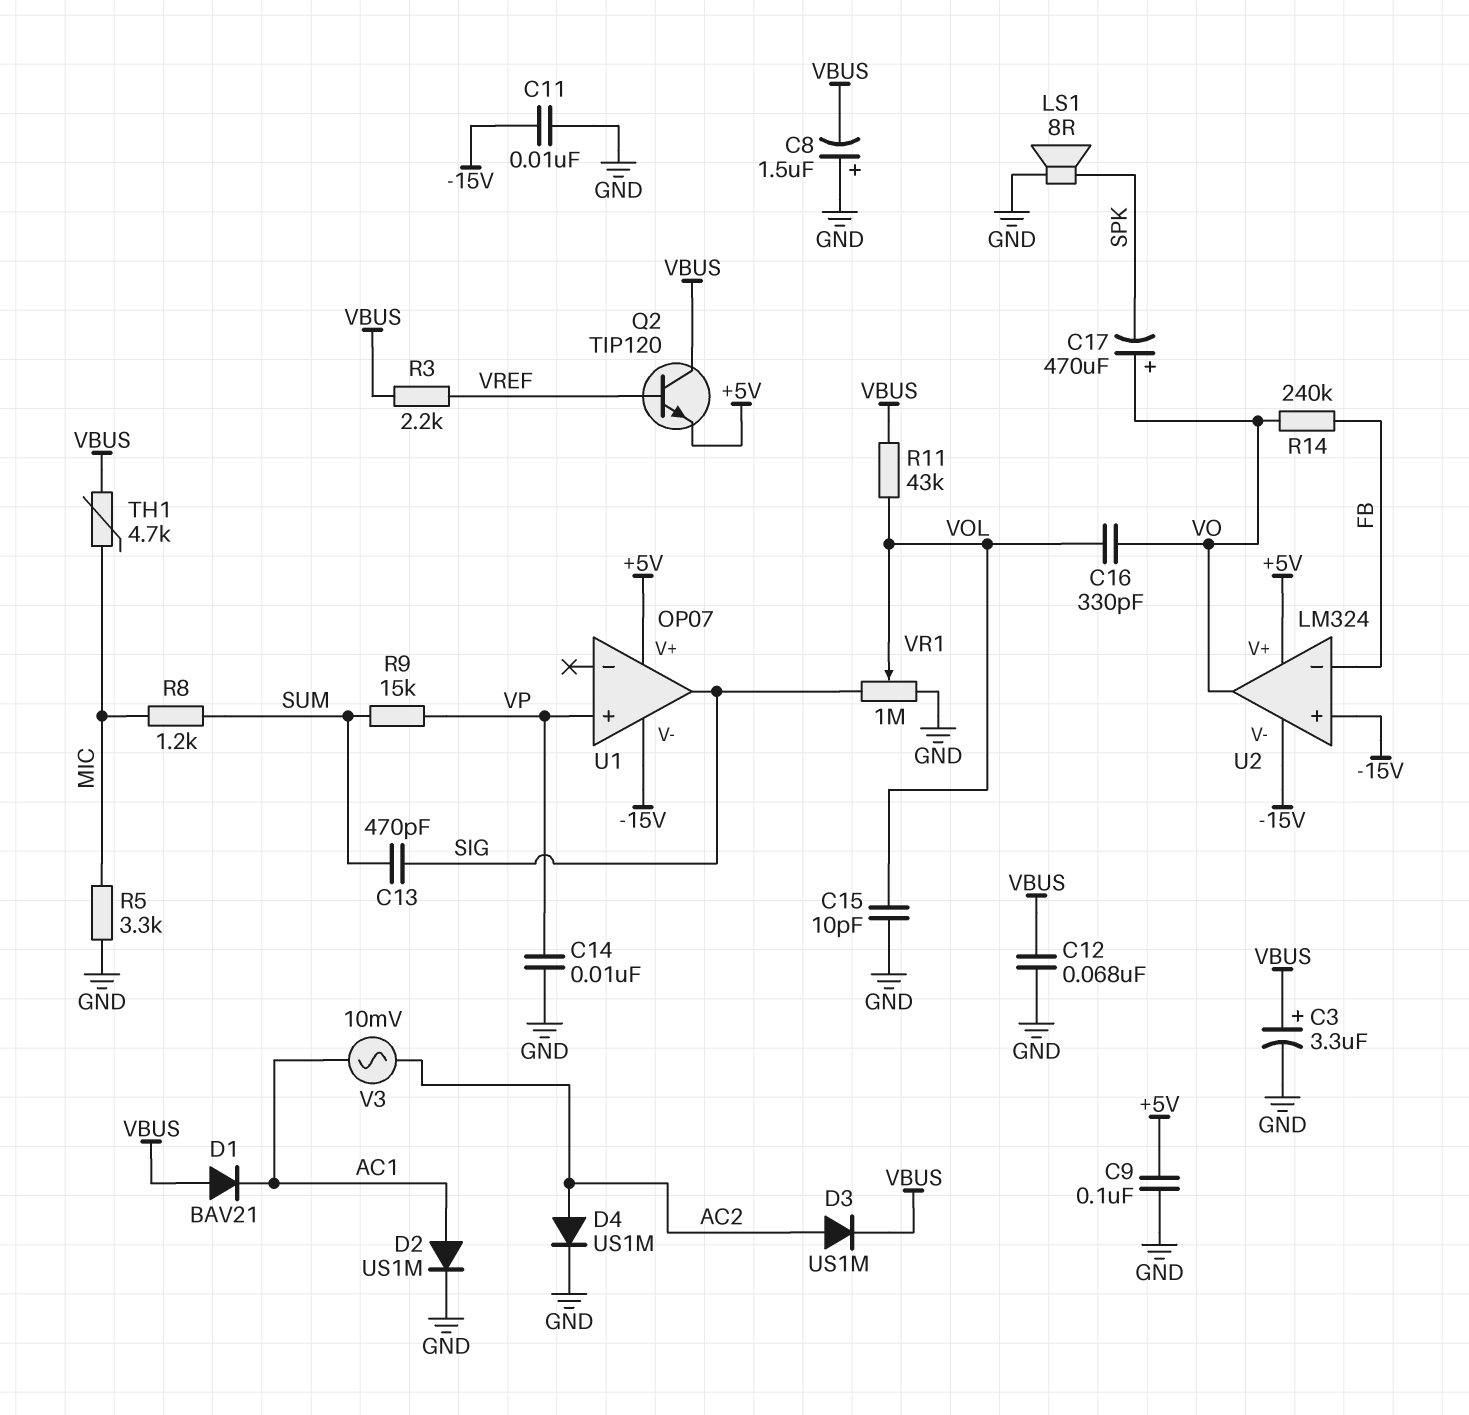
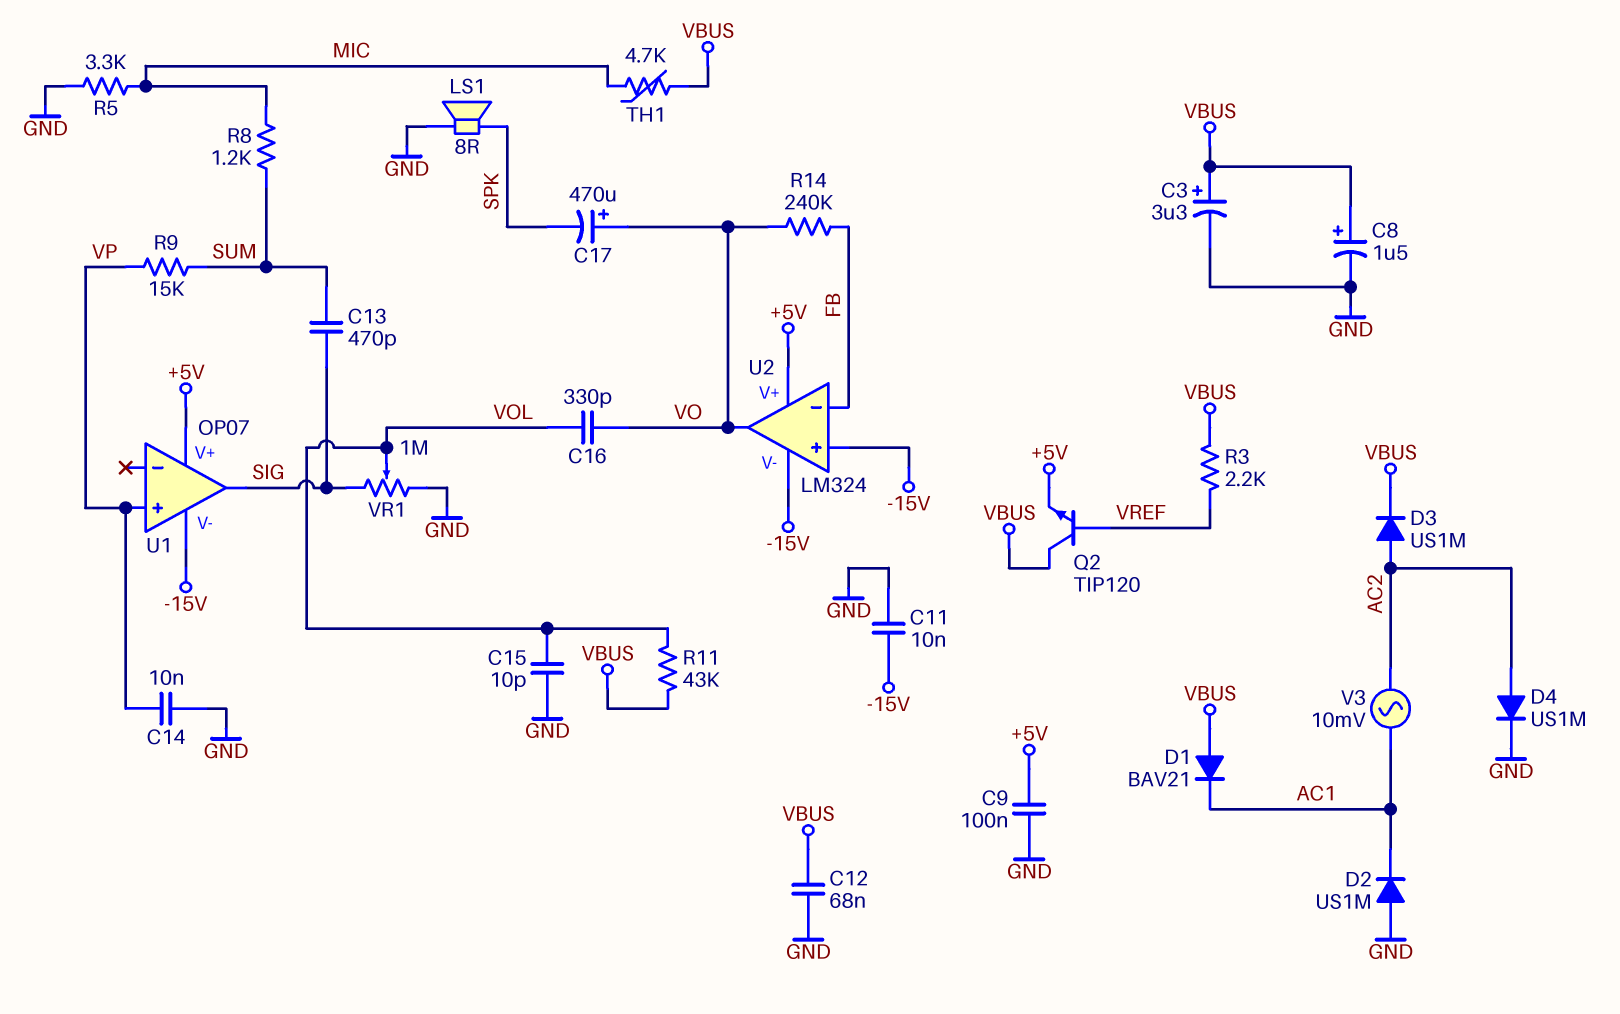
C8: 1.5uF (plus GND, minus VBUS) -> 1.5uF (plus VBUS, minus GND)
D2: diode US1M (A AC1, K GND) -> diode US1M (A GND, K AC1)

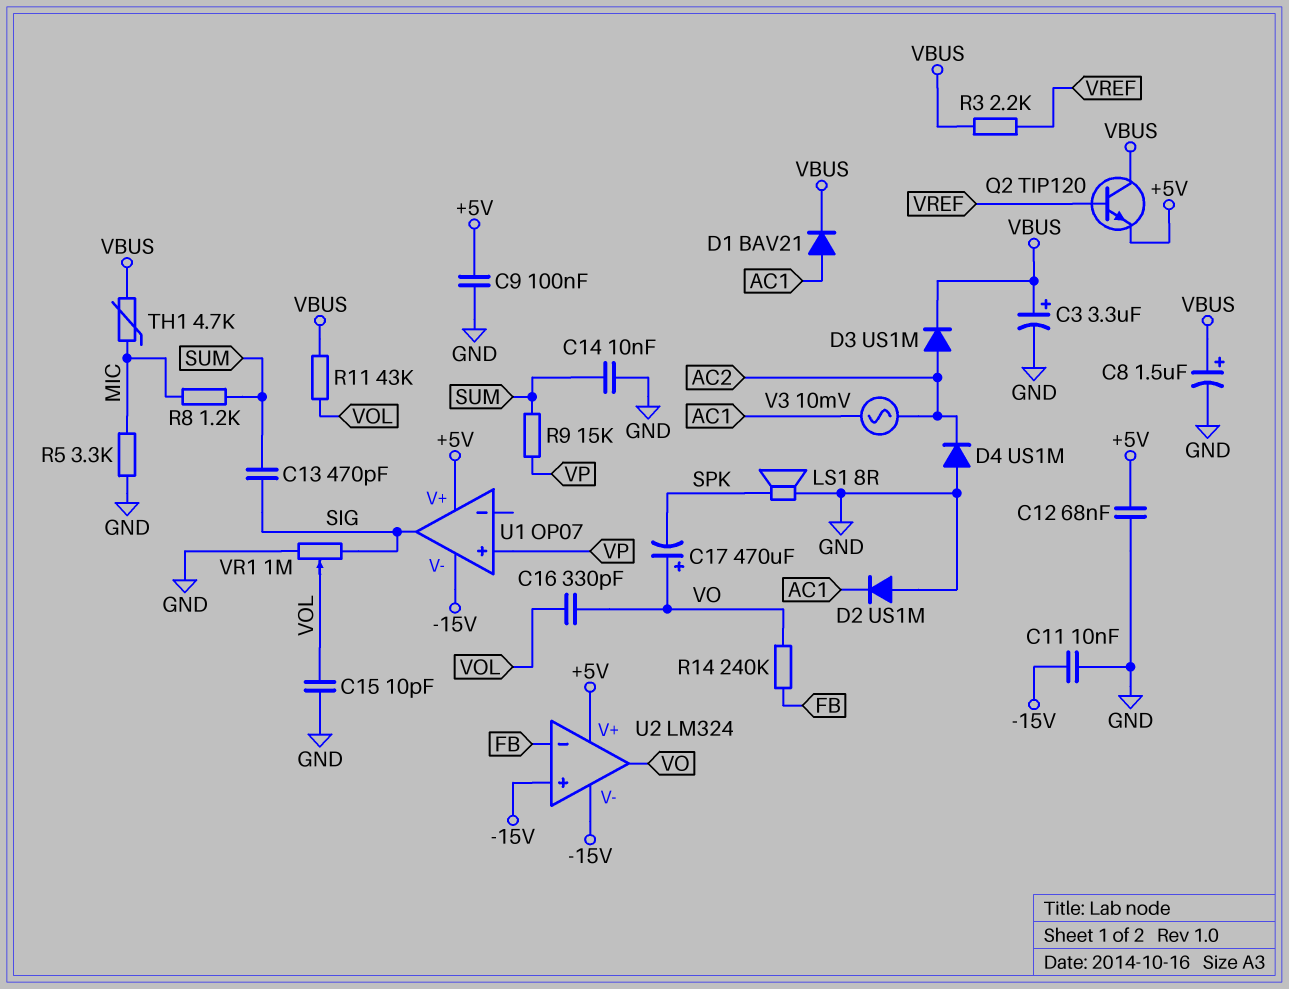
C12: 68nF (GND, VBUS) -> 68nF (+5V, GND)
C14: 10nF (GND, VP) -> 10nF (GND, SUM)
D1: diode BAV21 (A VBUS, K AC1) -> diode BAV21 (A AC1, K VBUS)
D4: diode US1M (A AC2, K GND) -> diode US1M (A GND, K AC2)

